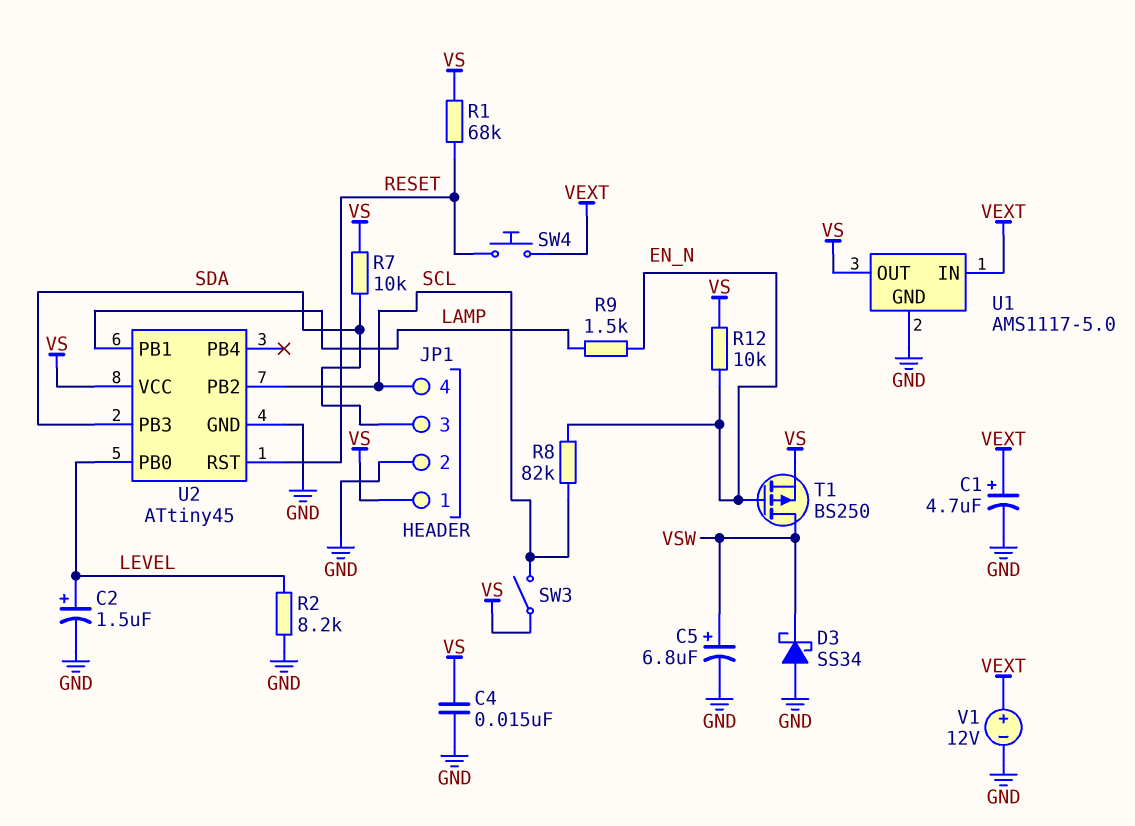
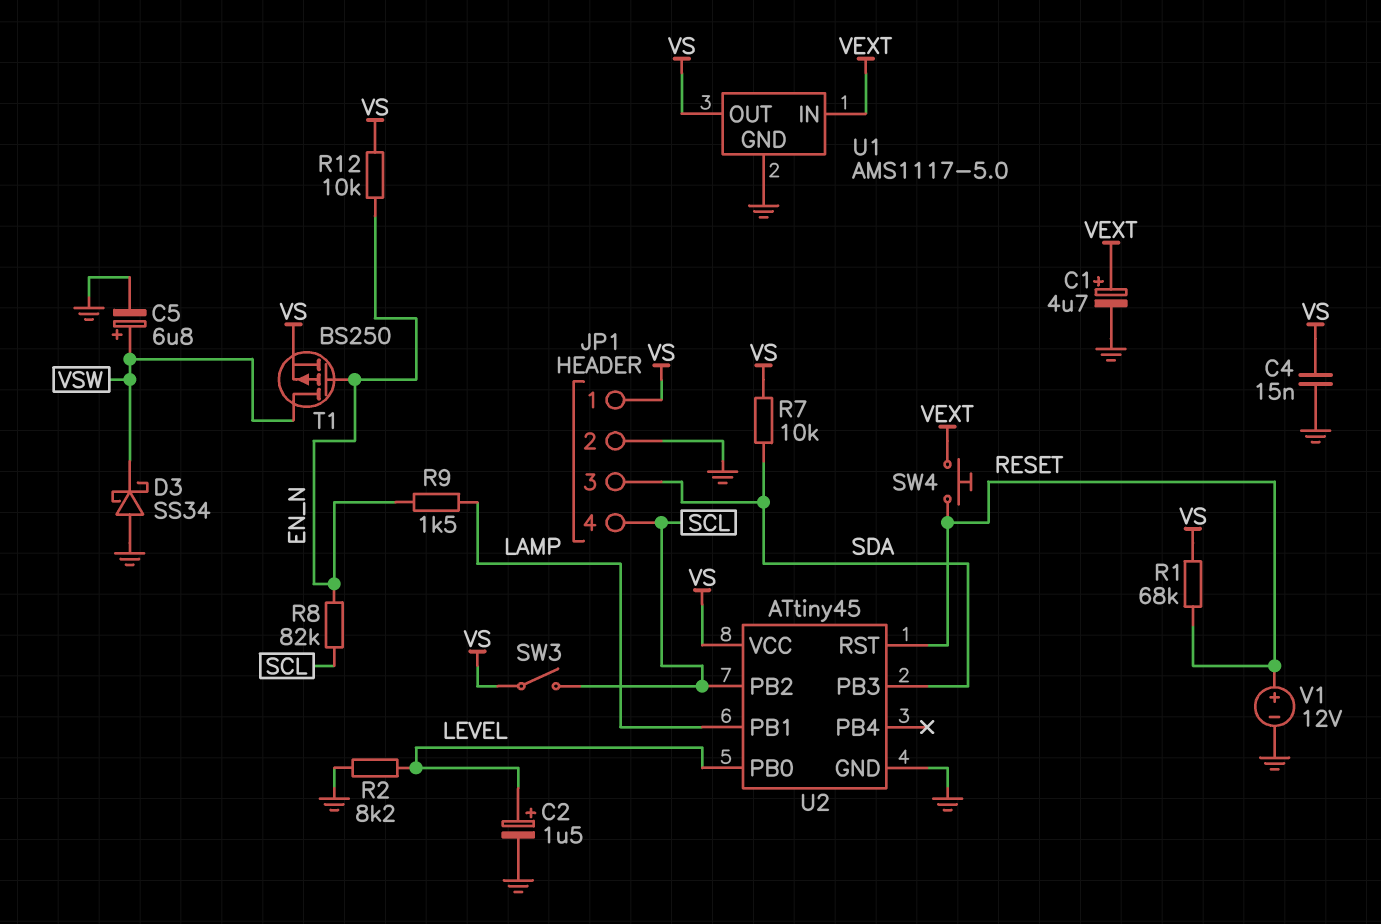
V1: 12V (plus VEXT, minus GND) -> 12V (plus RESET, minus GND)

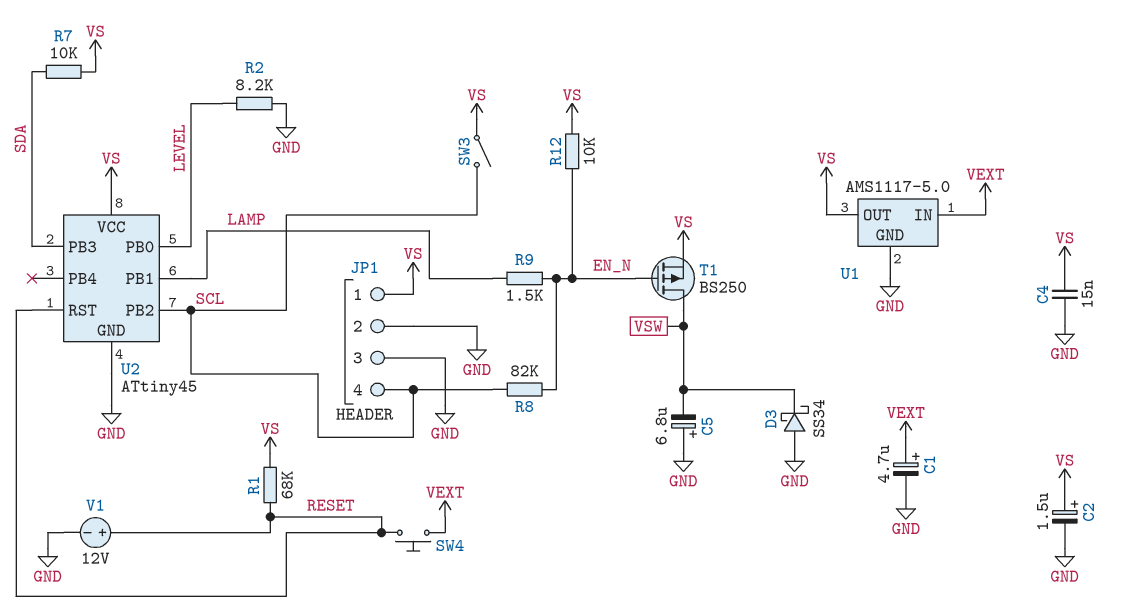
C2: 1.5uF (plus LEVEL, minus GND) -> 1.5uF (plus VS, minus GND)
C5: 6.8uF (plus VSW, minus GND) -> 6.8uF (plus GND, minus VSW)
JP1 pin 3: SDA -> GND

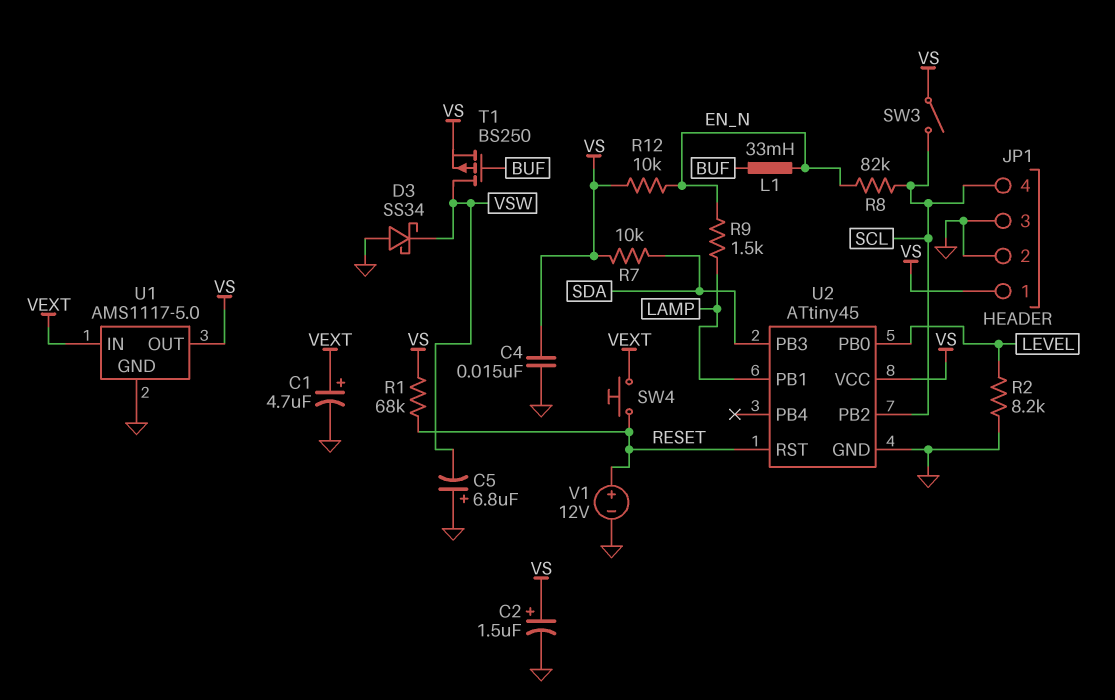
L1: none -> 33mH (BUF, EN_N)
T1: PMOS BS250 (G EN_N, D VSW, S VS) -> PMOS BS250 (G BUF, D VSW, S VS)

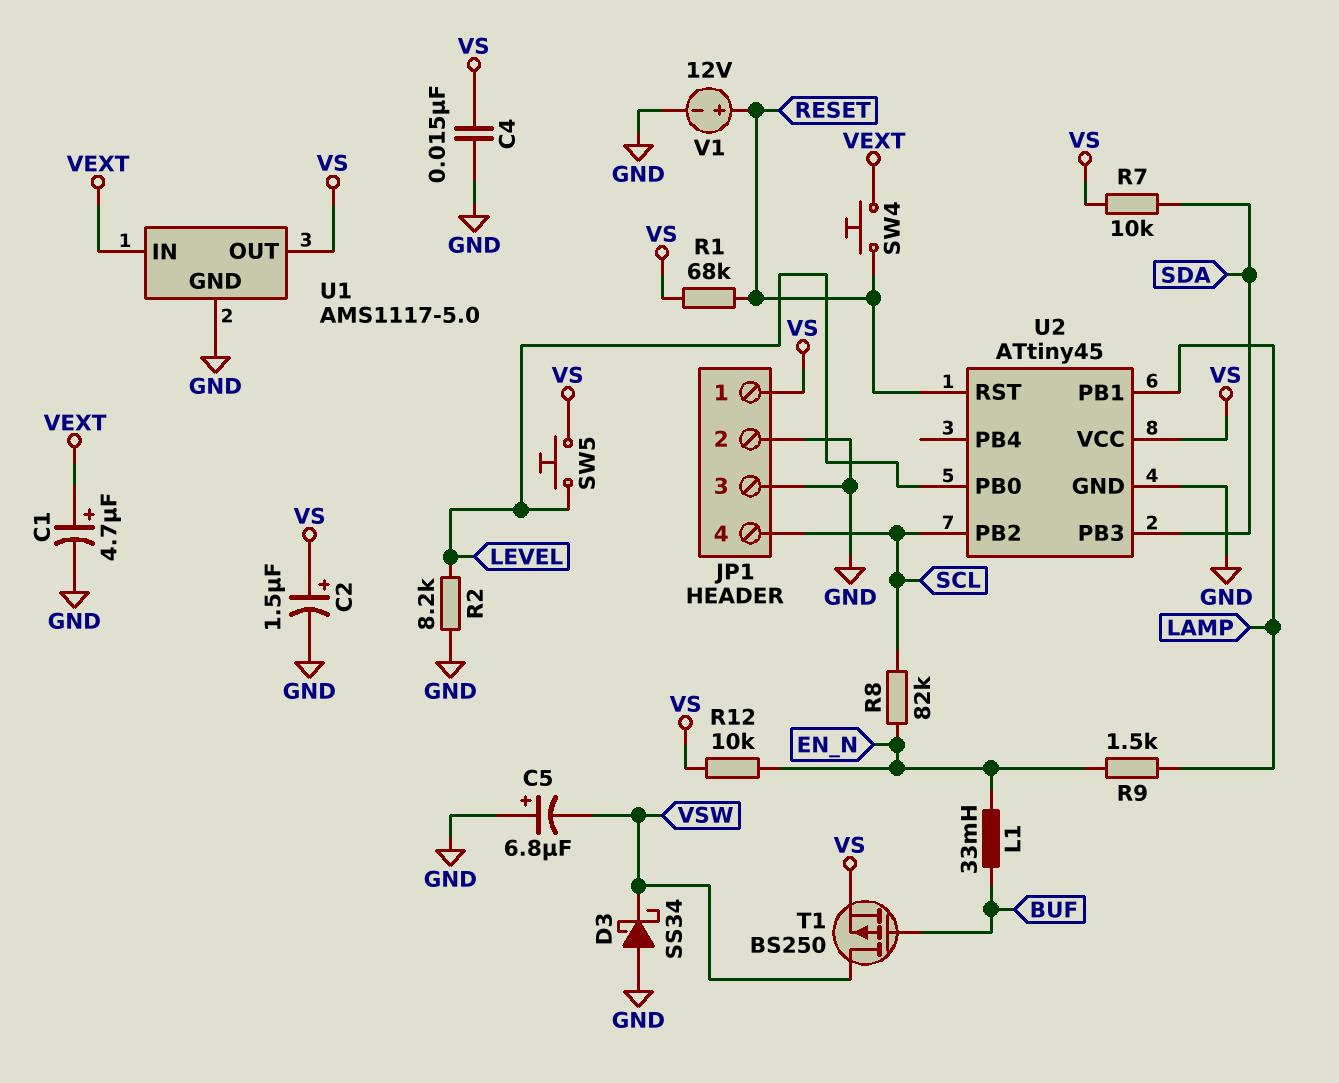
SW3: switch (SCL, VS) -> none
SW5: none -> button (LEVEL, VS)

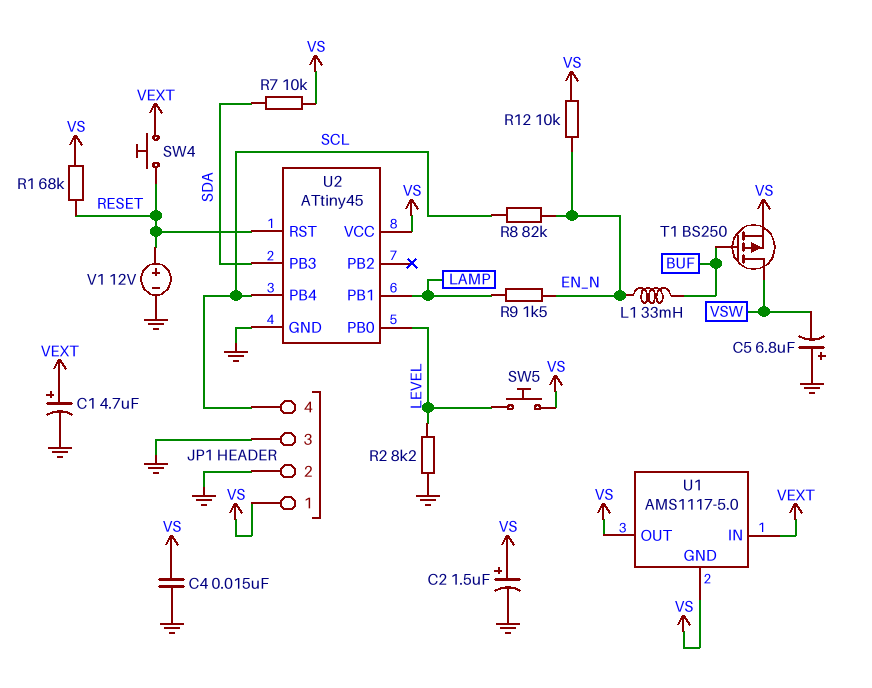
D3: schottky SS34 (A GND, K VSW) -> none
U1 pin GND: GND -> VS
U2 pin PB2: SCL -> none
U2 pin PB4: none -> SCL

